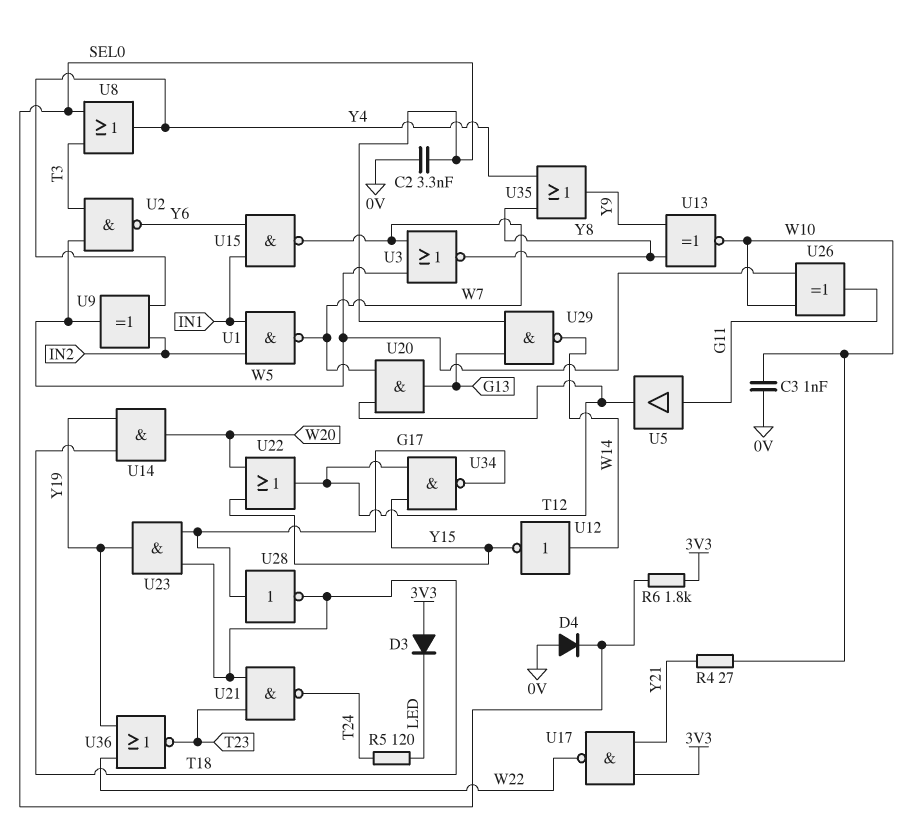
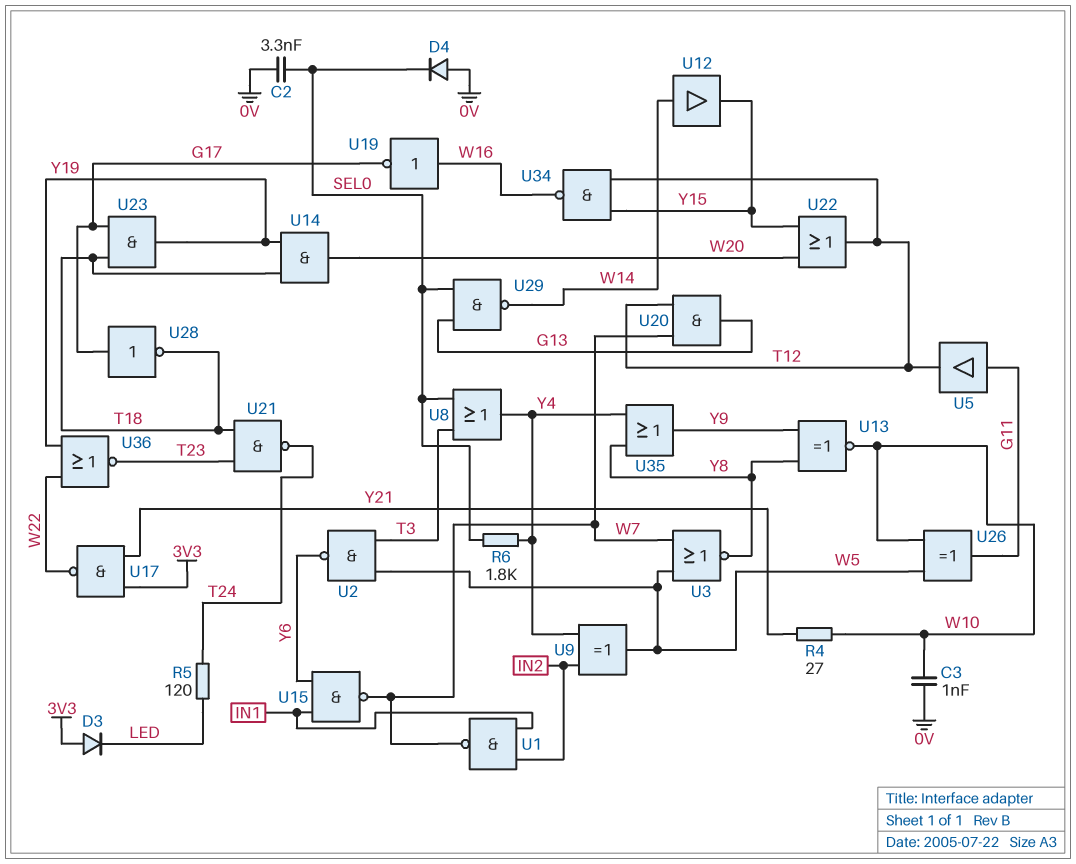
R6: 1.8k (3V3, SEL0) -> 1.8k (SEL0, Y4)
U12: NOT (in W14, out Y15) -> buffer (in W14, out Y15)
U19: none -> NOT (in W16, out G17)
U34: NAND (in T12, in Y15, out G17) -> NAND (in T12, in Y15, out W16)

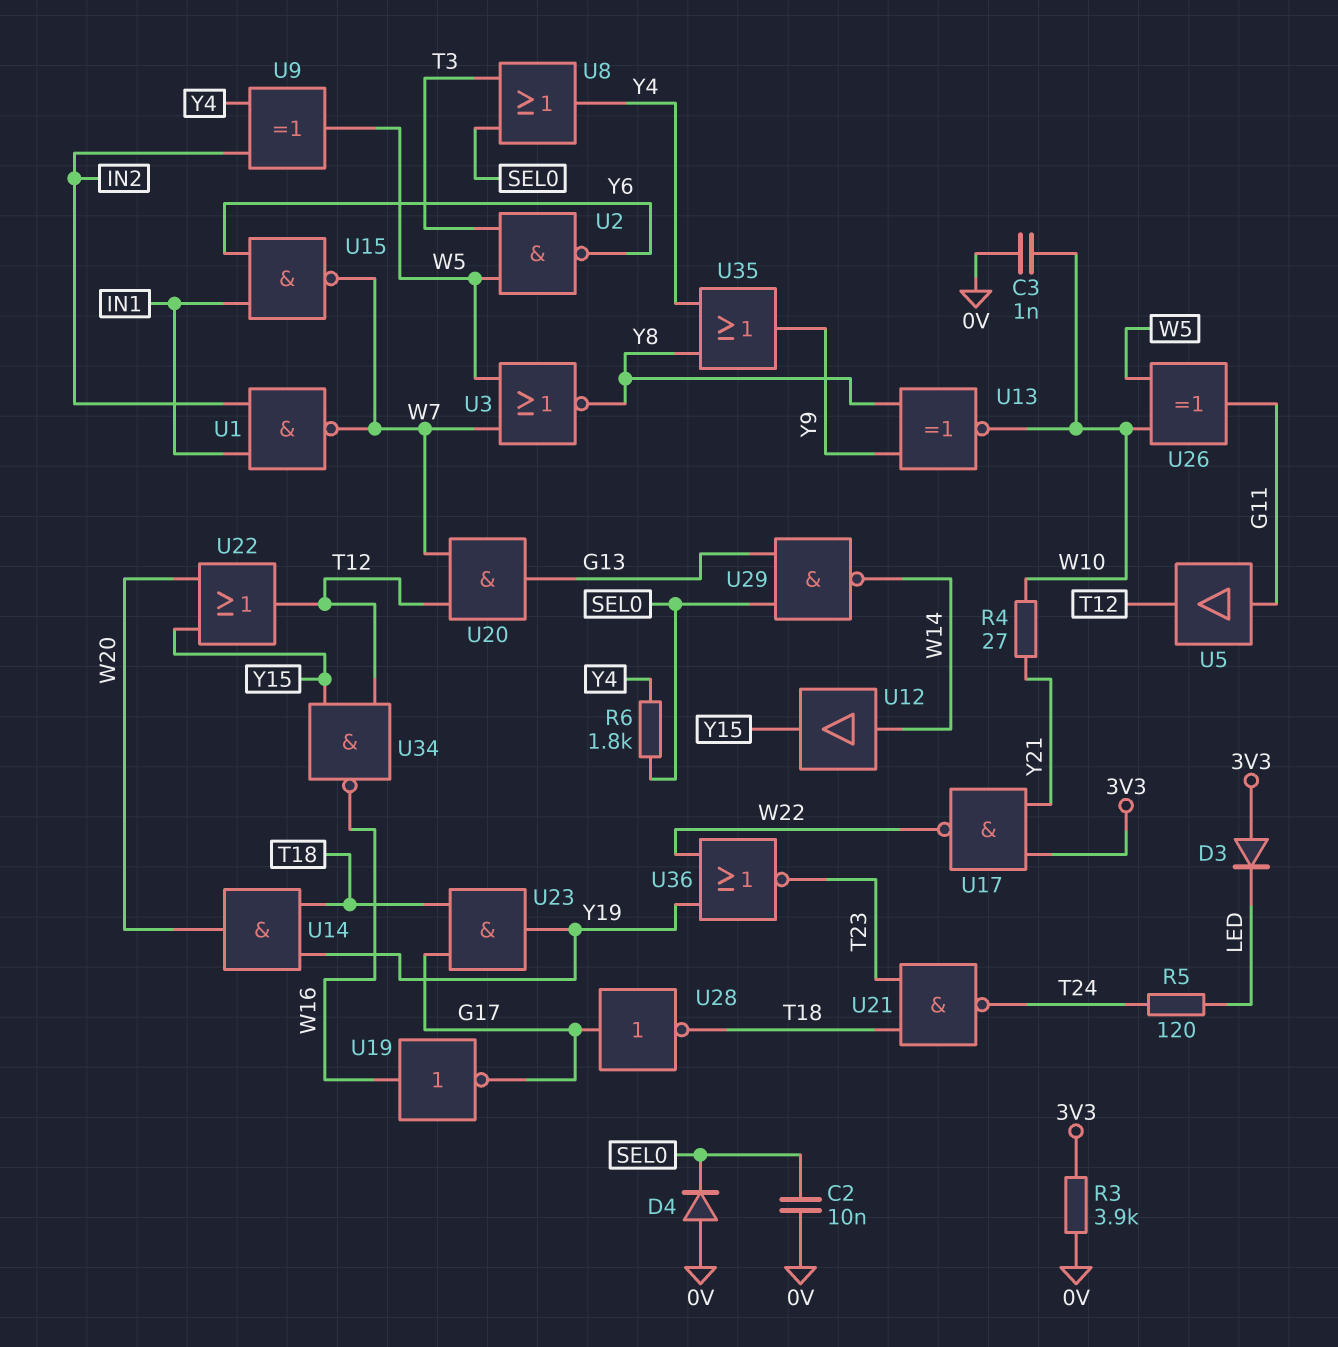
C2: 3.3nF (0V, SEL0) -> 10nF (0V, SEL0)
R3: none -> 3.9k (0V, 3V3)

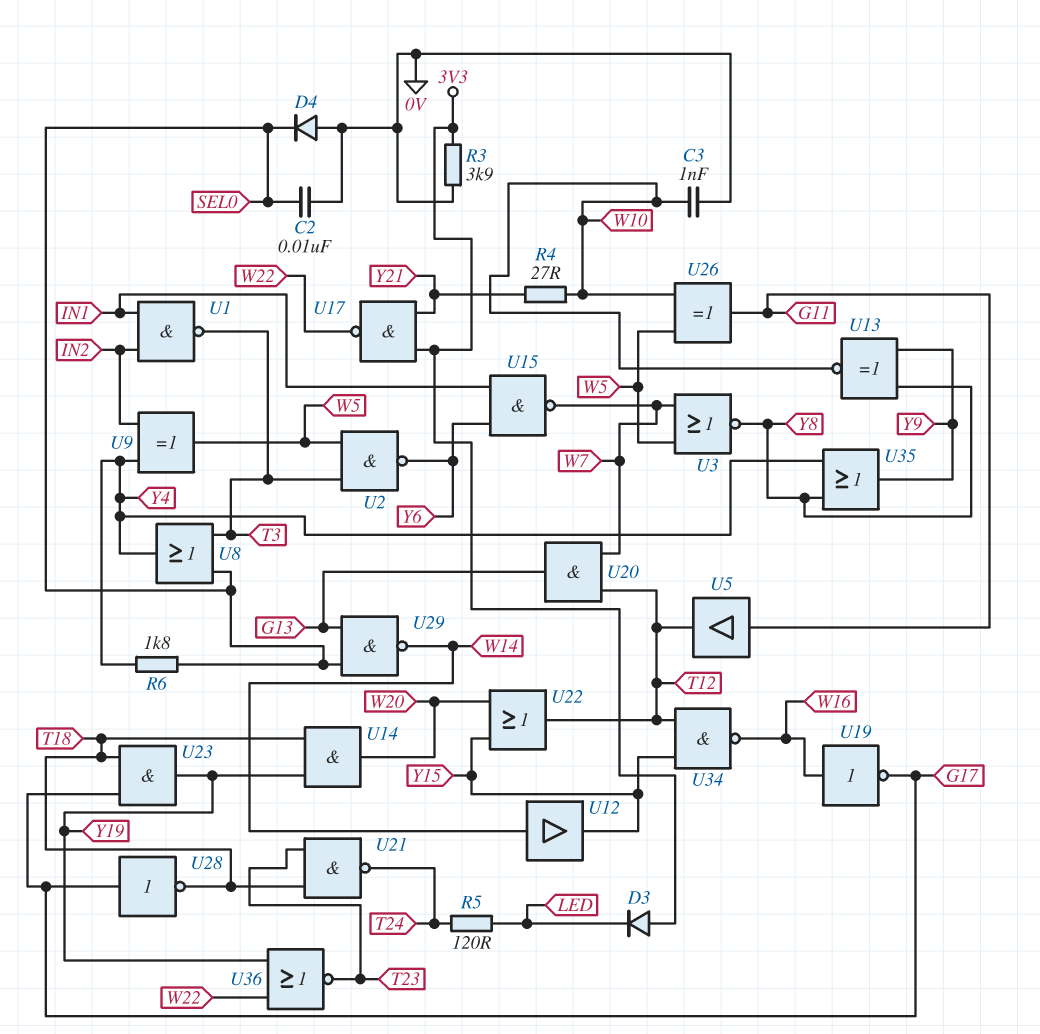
U1: NAND (in IN1, in IN2, out W7) -> NAND (in IN1, in IN2, out T3)

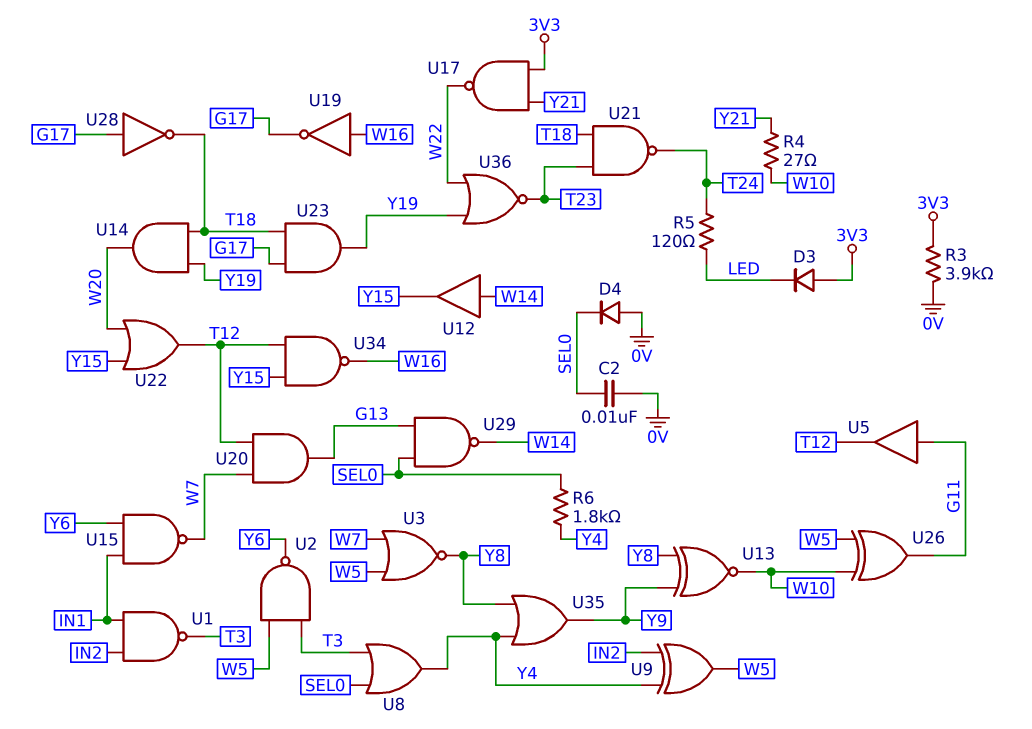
C3: 1nF (0V, W10) -> none

